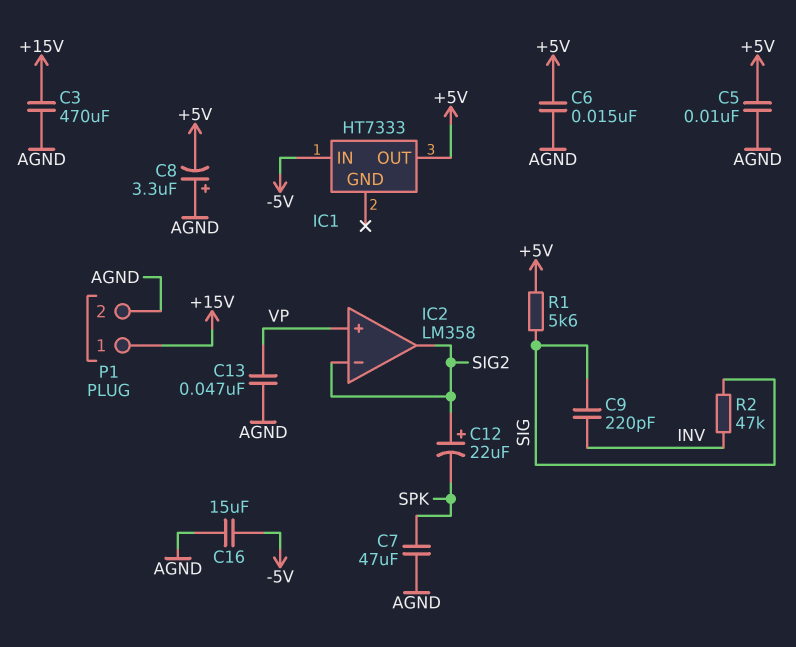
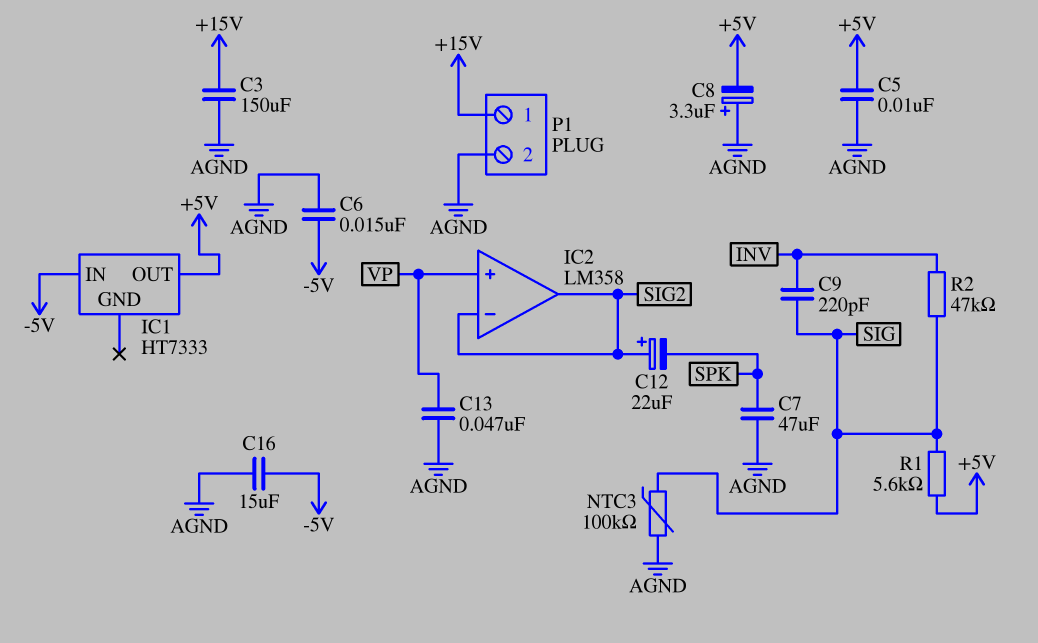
C3: 470uF (+15V, AGND) -> 150uF (+15V, AGND)
C6: 15nF (+5V, AGND) -> 15nF (-5V, AGND)
NTC3: none -> 100k (AGND, SIG)

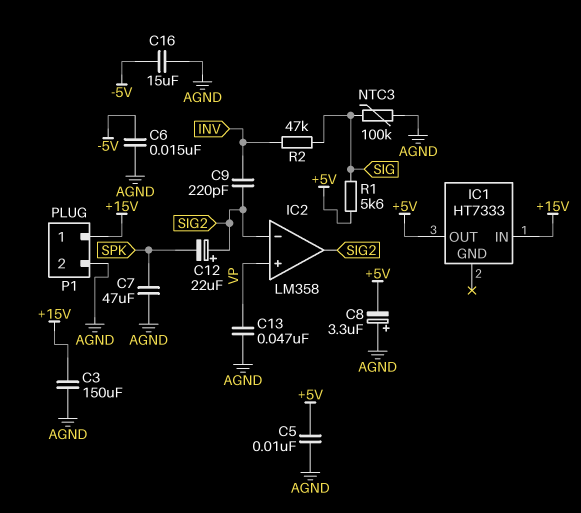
C9: 220pF (INV, SIG) -> 220pF (INV, SIG2)
IC1 pin IN: -5V -> +15V

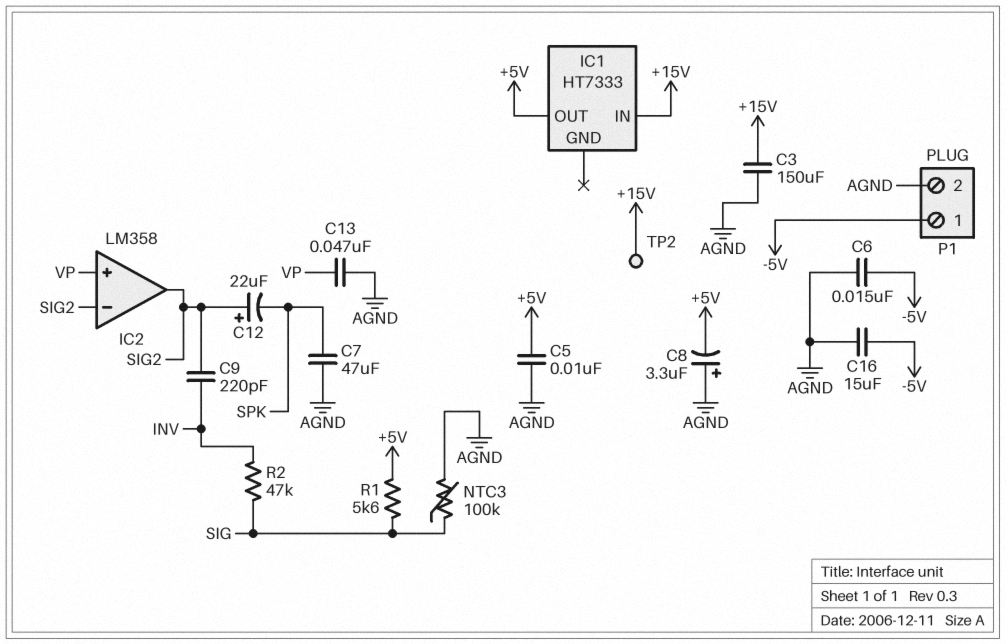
P1 pin 1: +15V -> -5V
TP2: none -> test point (+15V)

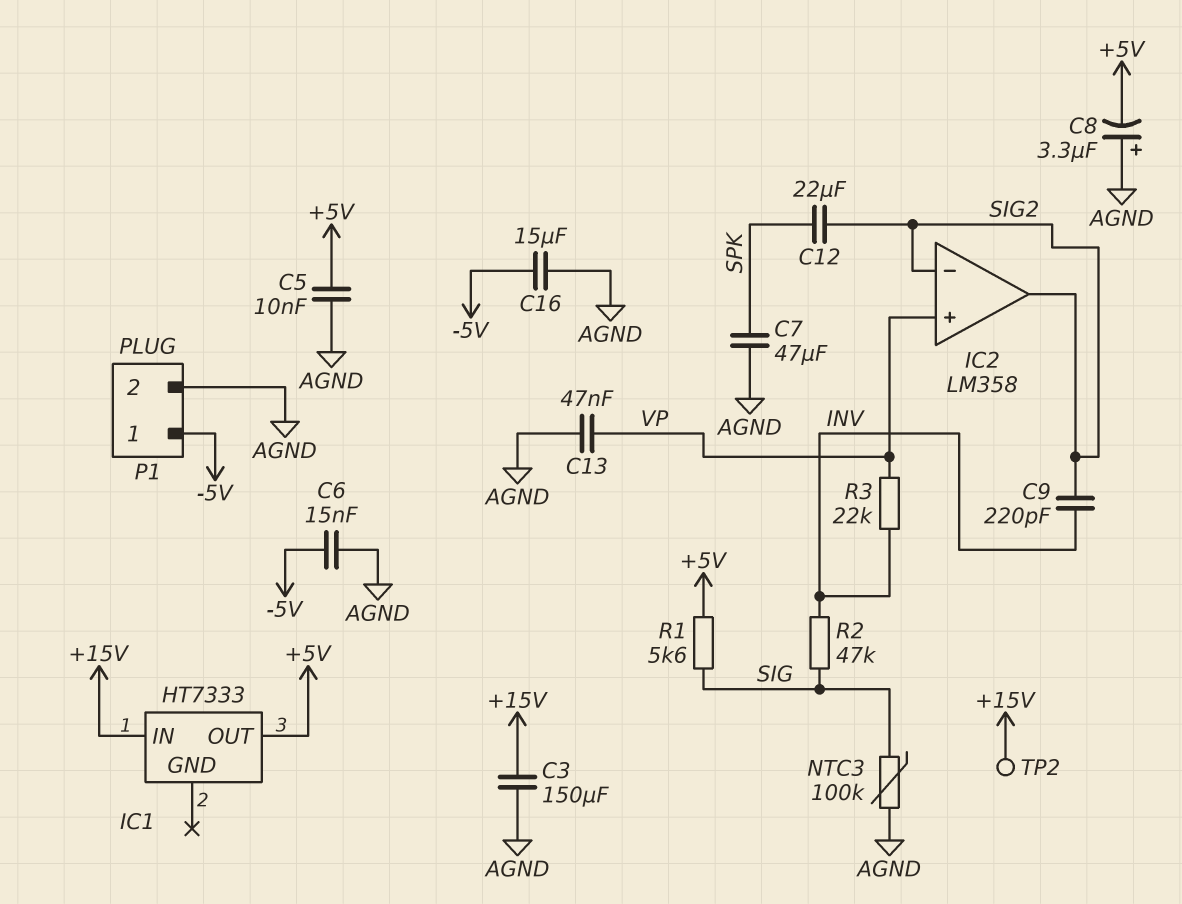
C12: 22uF (plus SIG2, minus SPK) -> 22uF (SIG2, SPK)
R3: none -> 22k (INV, VP)

